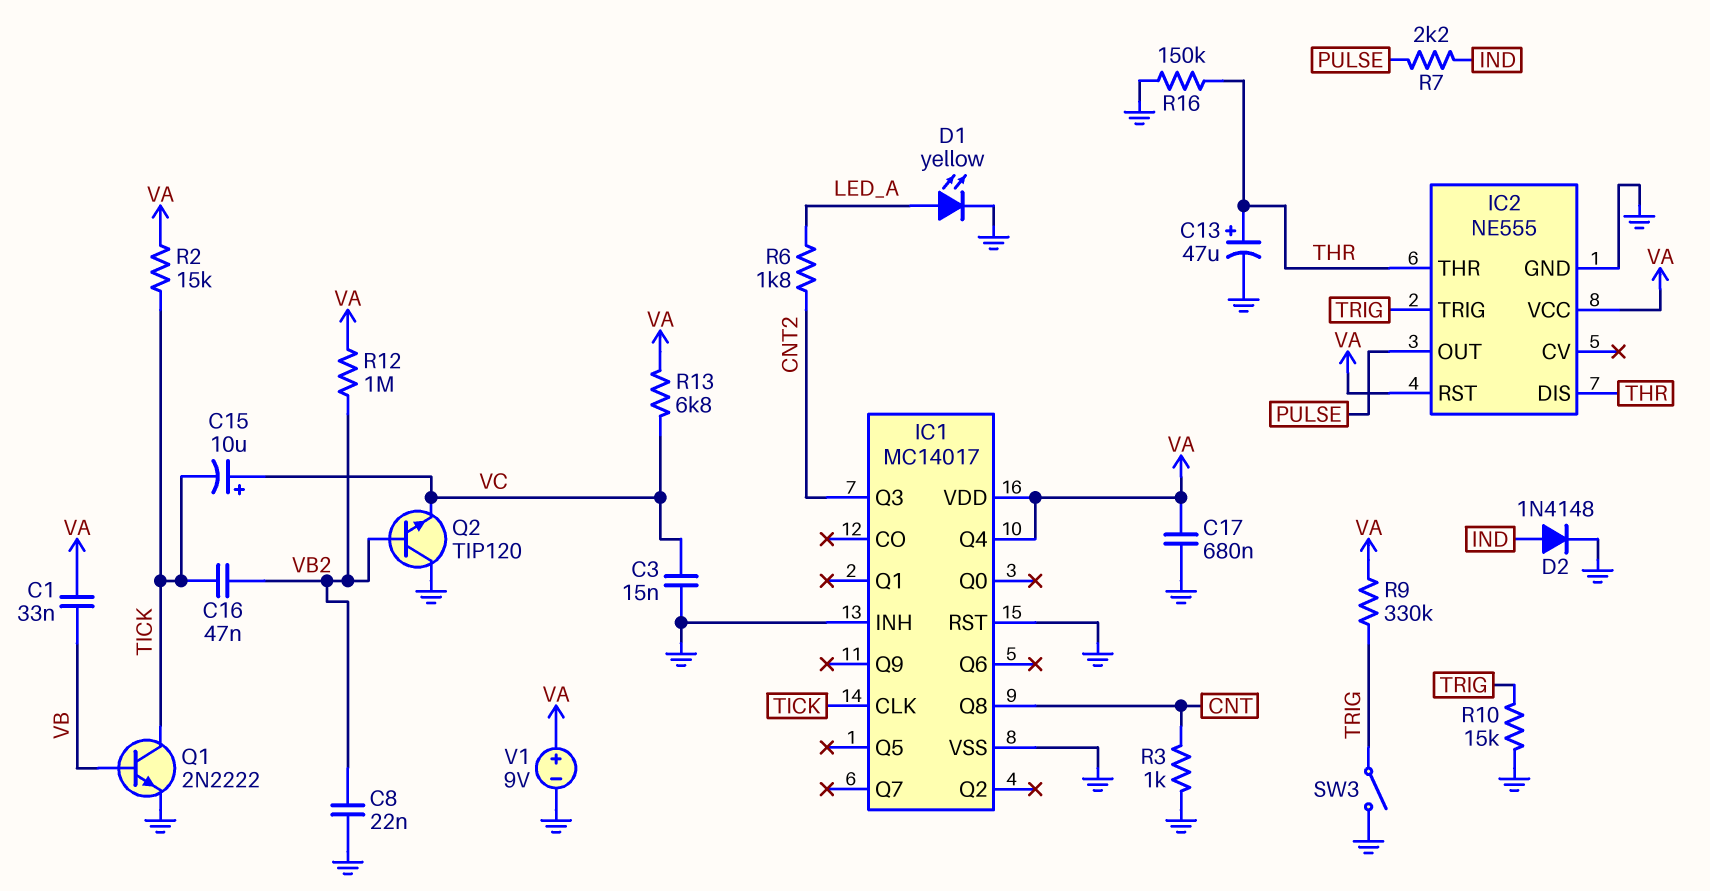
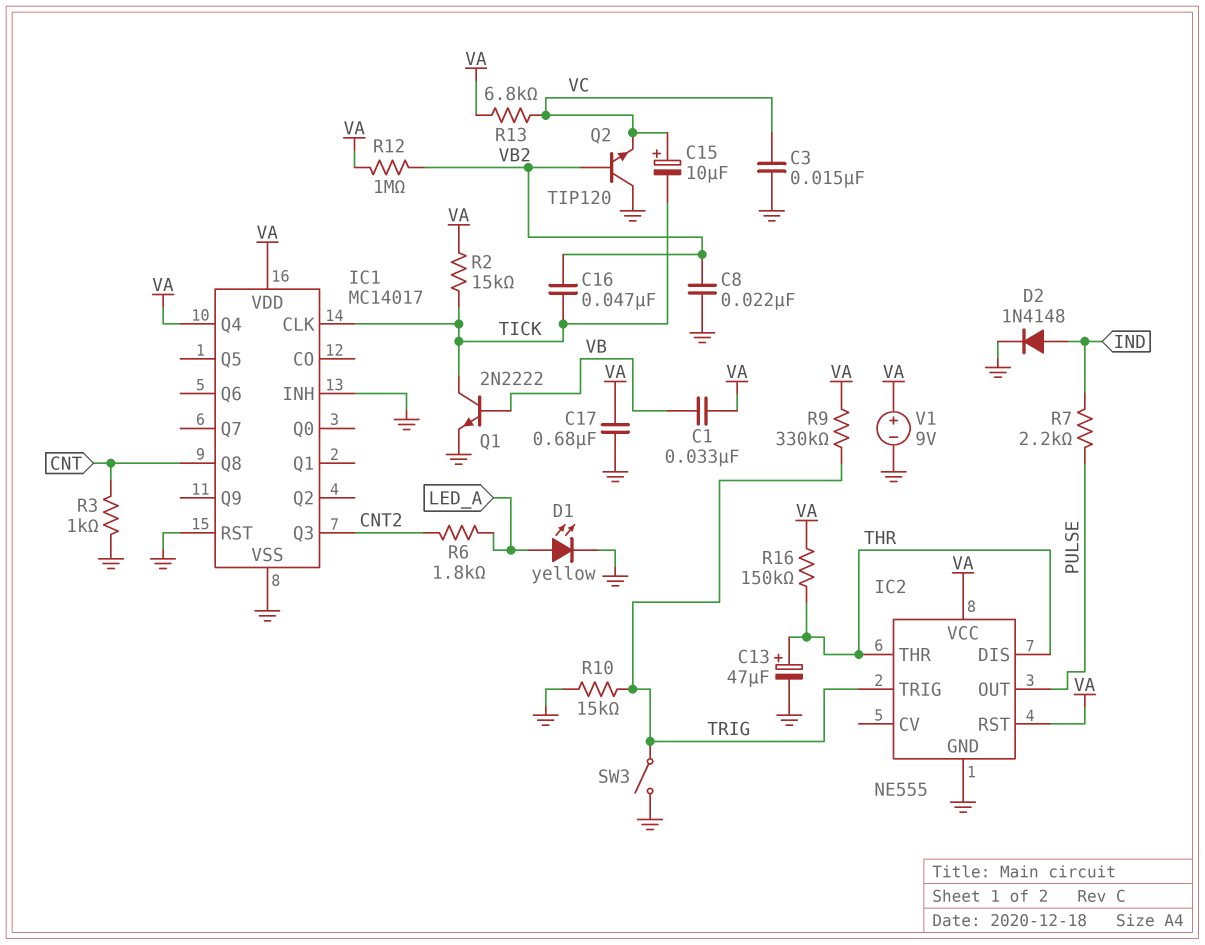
R16: 150k (GND, THR) -> 150k (THR, VA)

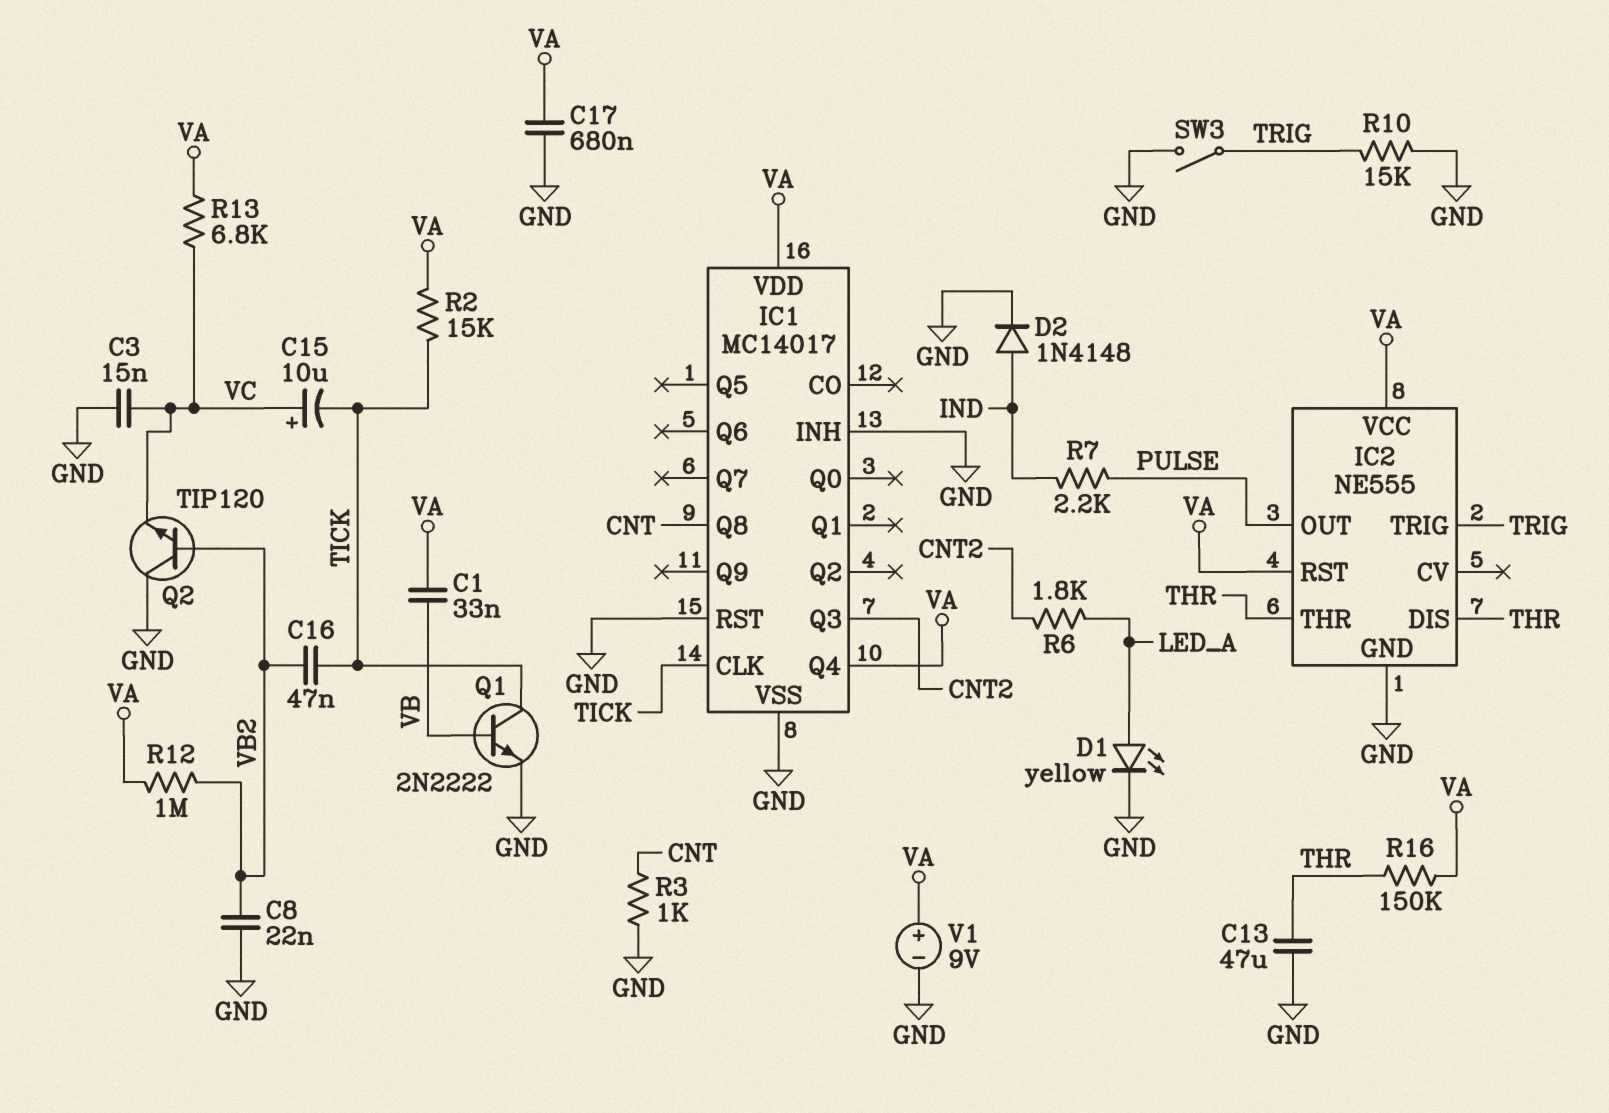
C13: 47uF (plus THR, minus GND) -> 47uF (GND, THR)
R9: 330k (TRIG, VA) -> none

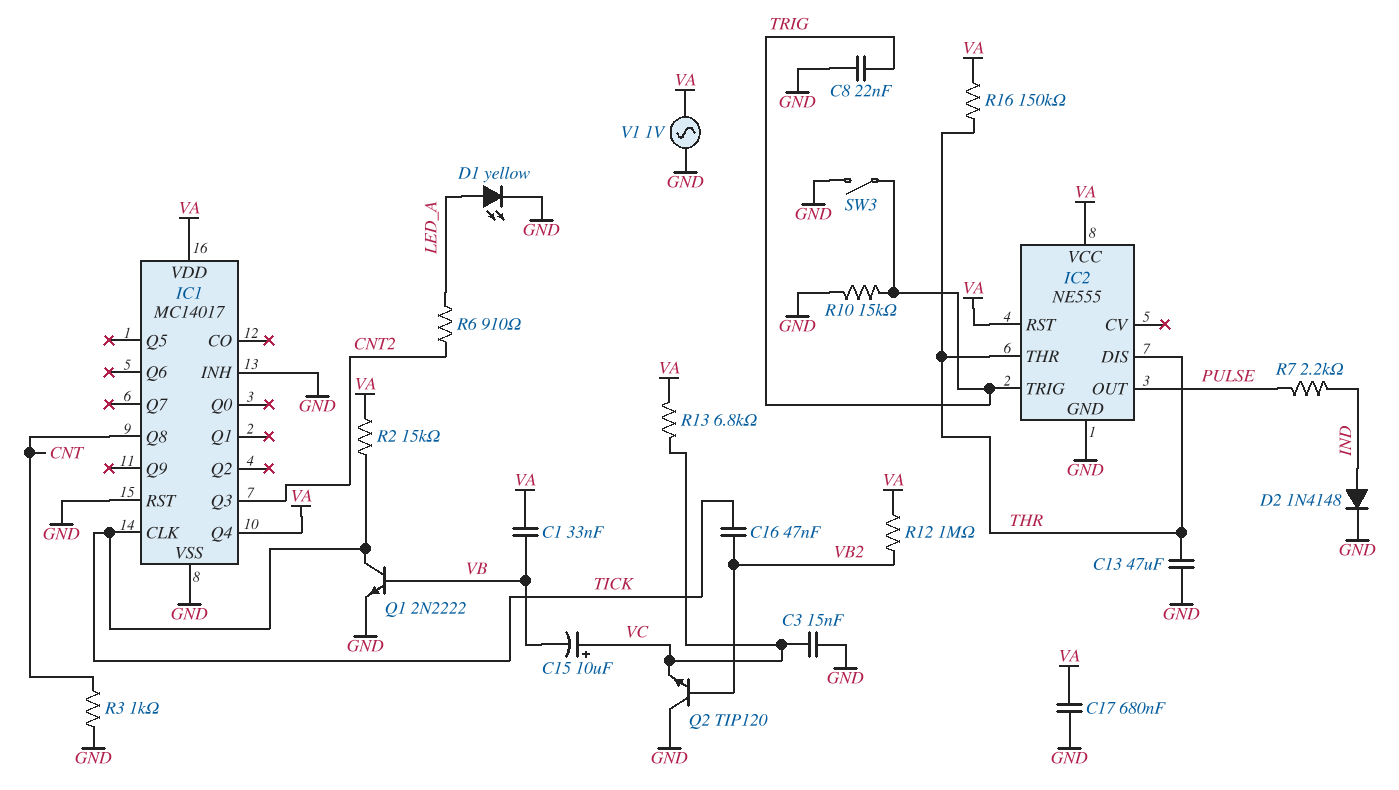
C8: 22nF (GND, VB2) -> 22nF (GND, TRIG)
C15: 10uF (plus VC, minus TICK) -> 10uF (plus VC, minus VB)
R6: 1.8k (CNT2, LED_A) -> 910 (CNT2, LED_A)
V1: 9V (plus VA, minus GND) -> AC 1V (GND, VA)

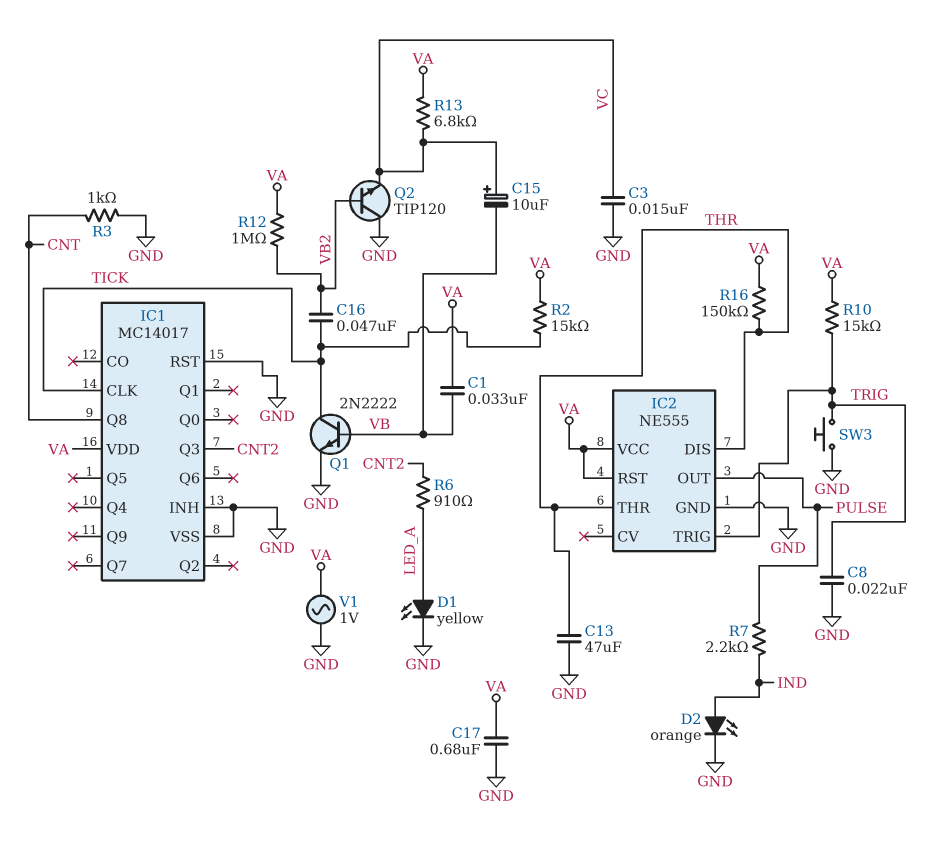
D2: diode 1N4148 (A IND, K GND) -> LED orange (A IND, K GND)
IC1 pin Q4: VA -> none
R10: 15k (GND, TRIG) -> 15k (TRIG, VA)
SW3: switch (GND, TRIG) -> button (GND, TRIG)

